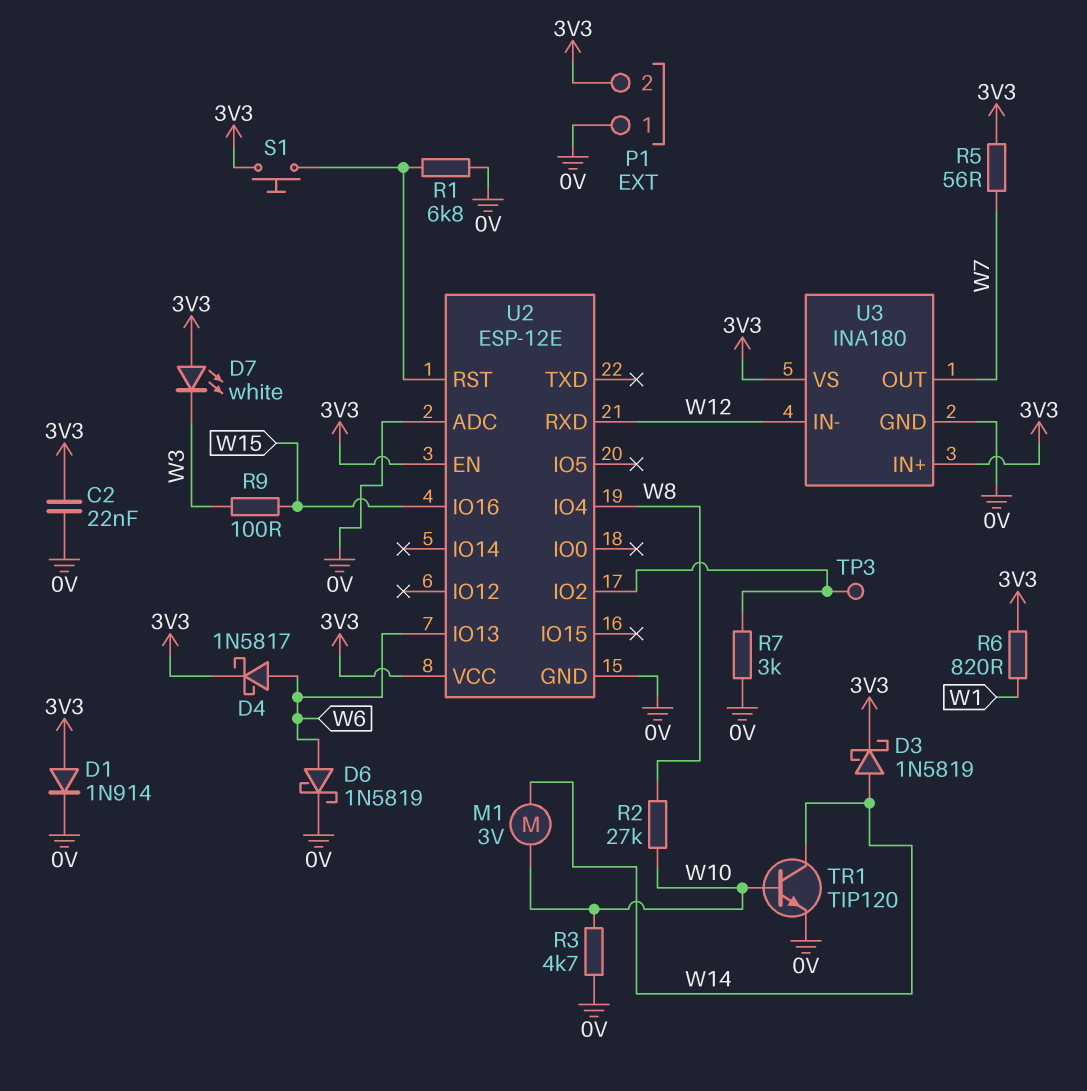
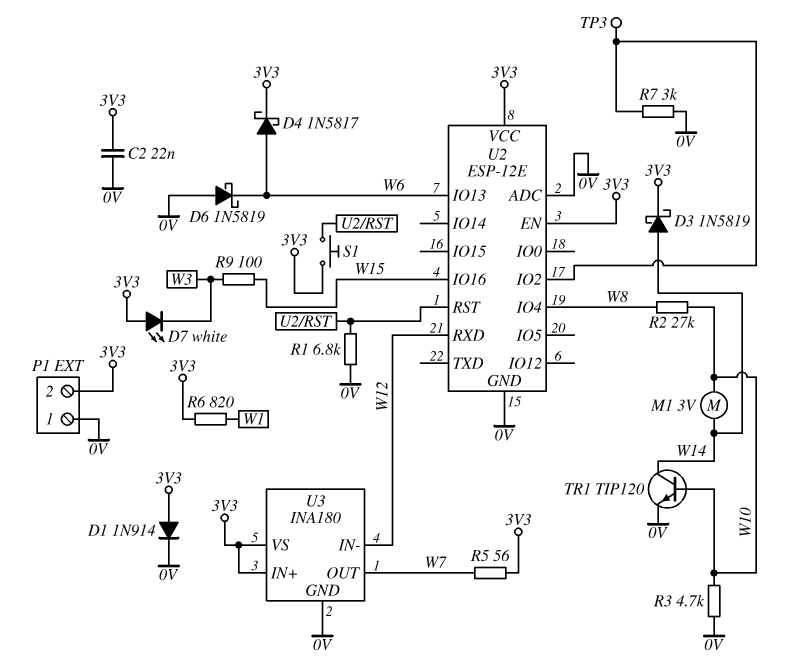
D6: schottky 1N5819 (A W6, K 0V) -> schottky 1N5819 (A 0V, K W6)

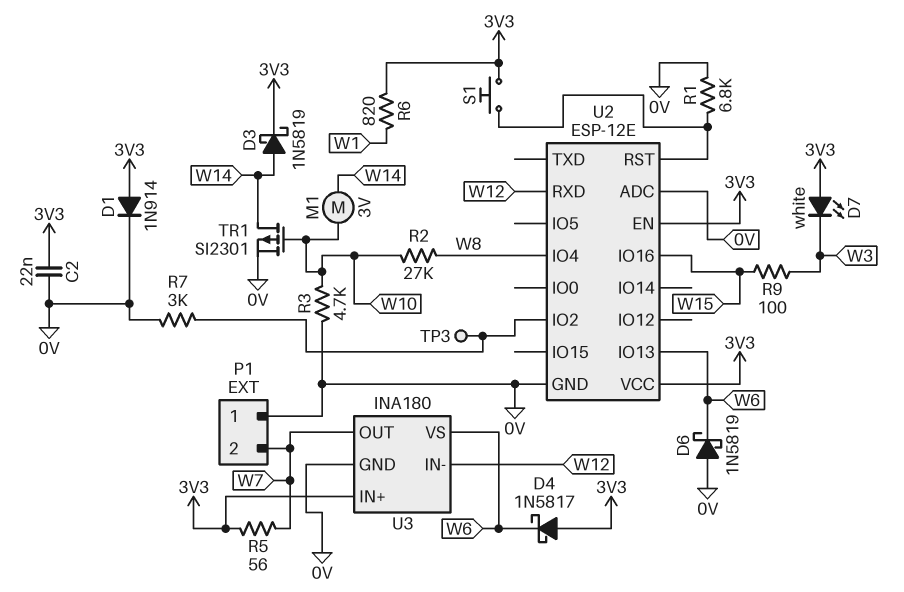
D4: schottky 1N5817 (A W6, K 3V3) -> schottky 1N5817 (A 3V3, K W6)
P1 pin 2: 3V3 -> W7
TR1: NPN TIP120 (B W10, C W14, E 0V) -> PMOS SI2301 (G W10, D W14, S 0V)
U3 pin VS: 3V3 -> W6

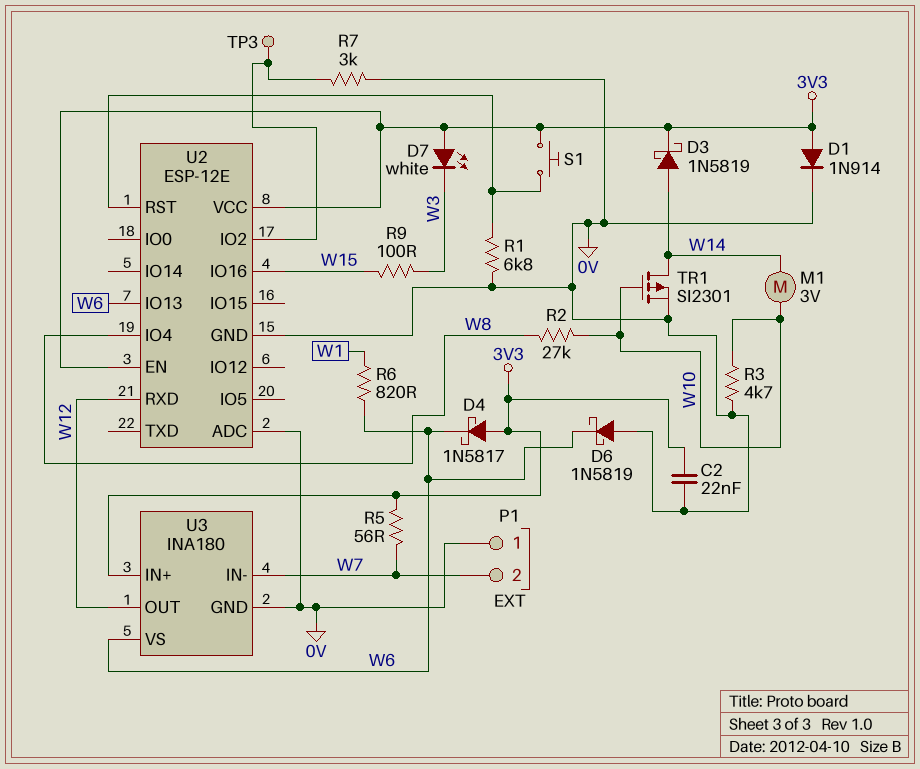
R6: 820 (3V3, W1) -> 820 (W1, W6)
U3 pin IN-: W12 -> W7
U3 pin OUT: W7 -> W12

